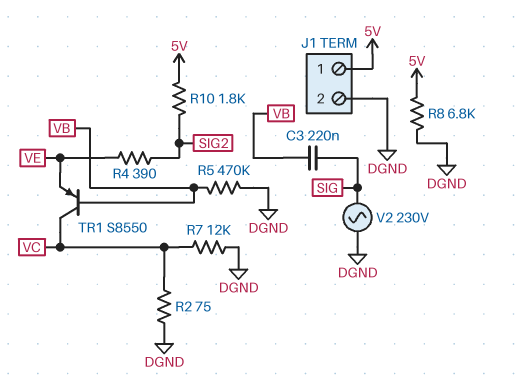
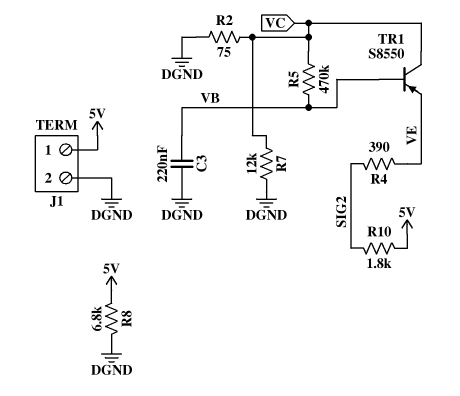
C3: 220nF (SIG, VB) -> 220nF (DGND, VB)
R5: 470k (DGND, VB) -> 470k (VB, VC)
V2: AC 230V (DGND, SIG) -> none

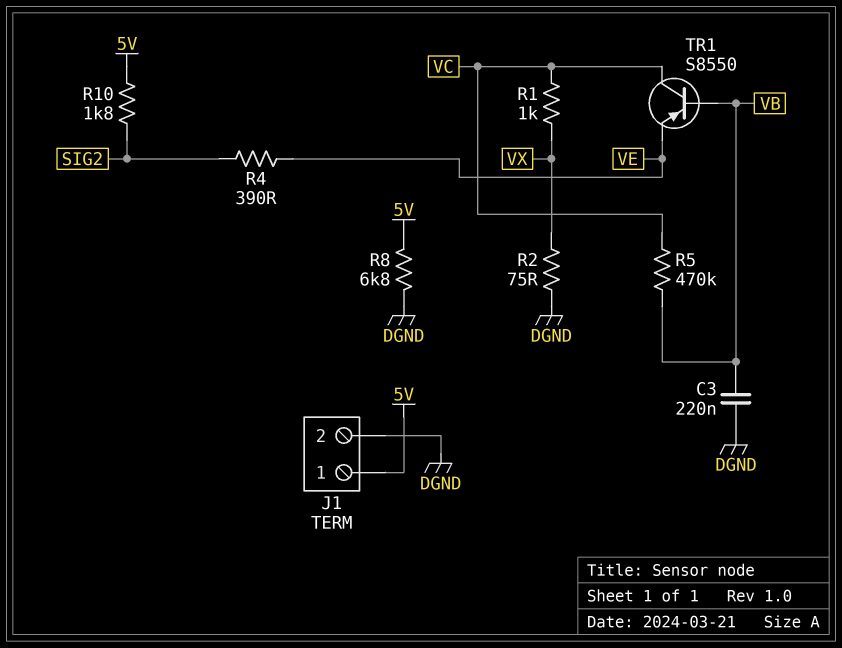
R1: none -> 1k (VC, VX)
R2: 75 (DGND, VC) -> 75 (DGND, VX)
R7: 12k (DGND, VC) -> none

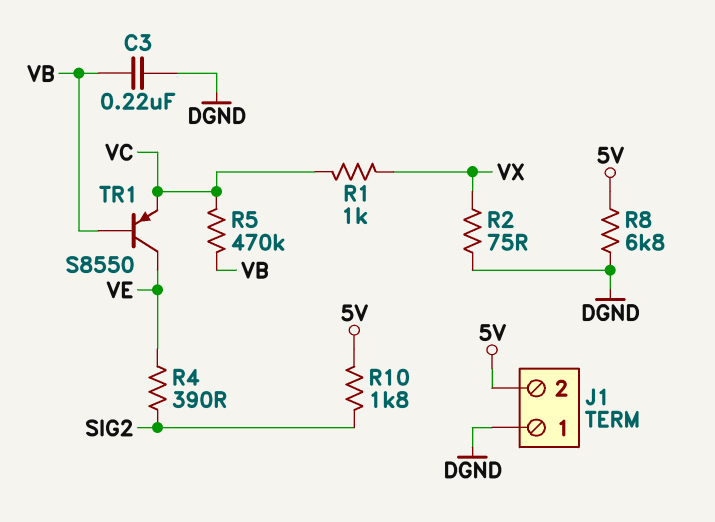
J1 pin 1: 5V -> DGND
J1 pin 2: DGND -> 5V
TR1: PNP S8550 (B VB, C VC, E VE) -> PNP S8550 (B VB, C VE, E VC)

